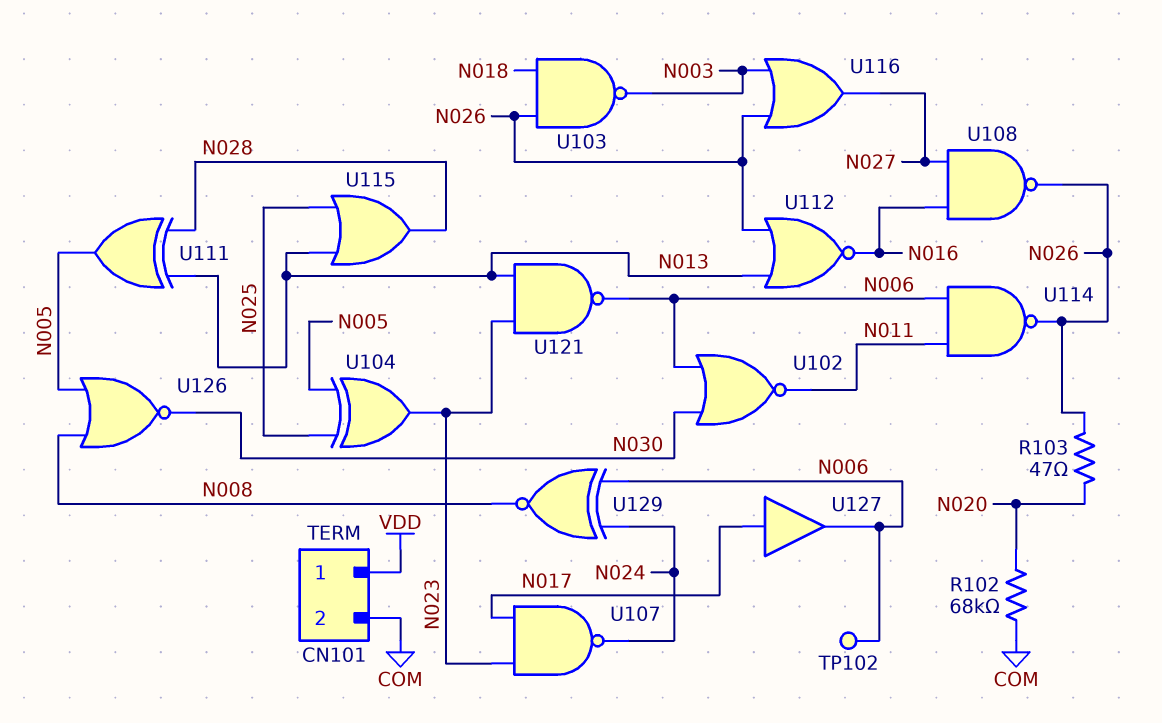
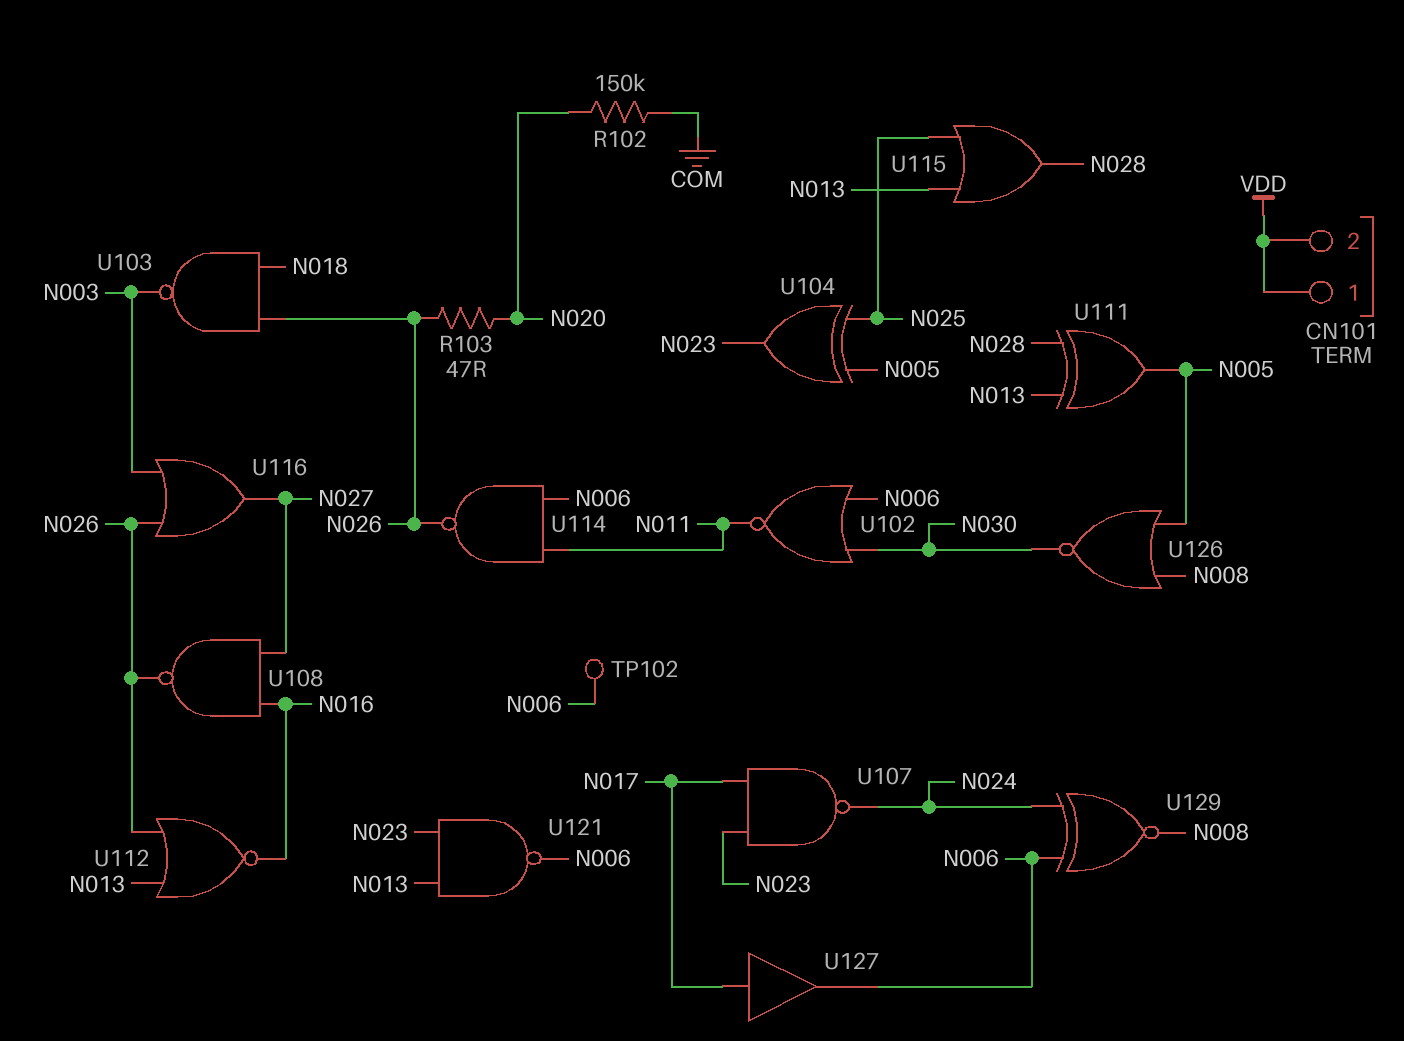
CN101 pin 2: COM -> VDD
R102: 68k (COM, N020) -> 150k (COM, N020)

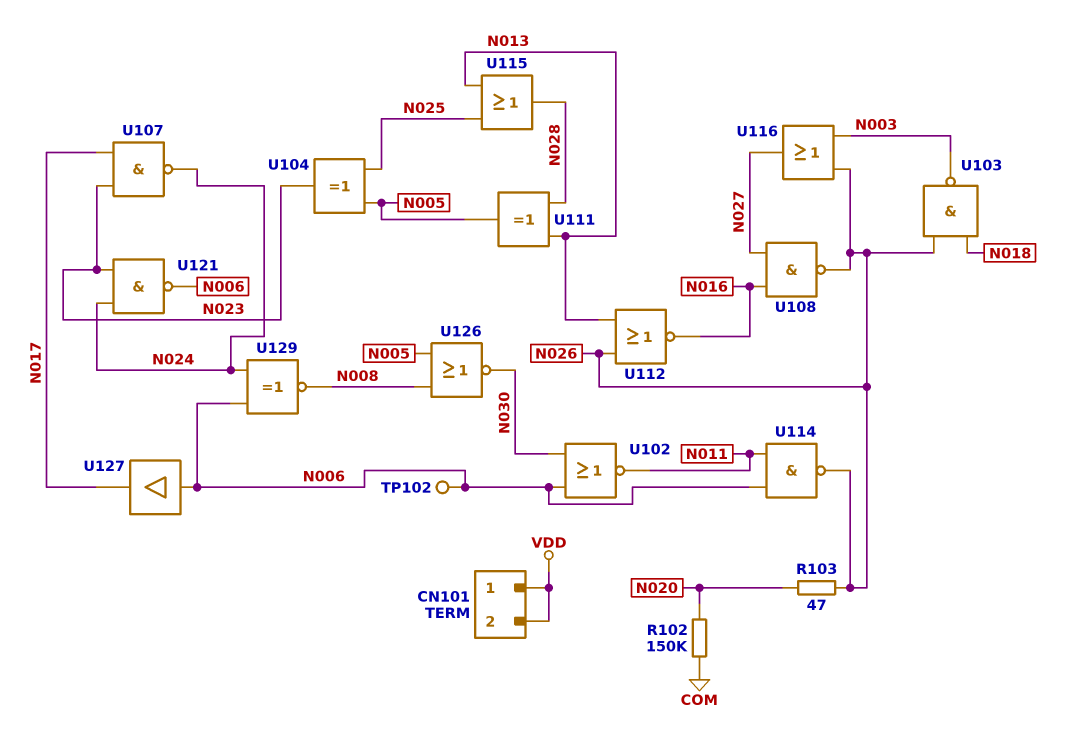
U121: NAND (in N013, in N023, out N006) -> NAND (in N023, in N024, out N006)
U127: buffer (in N017, out N006) -> buffer (in N006, out N017)

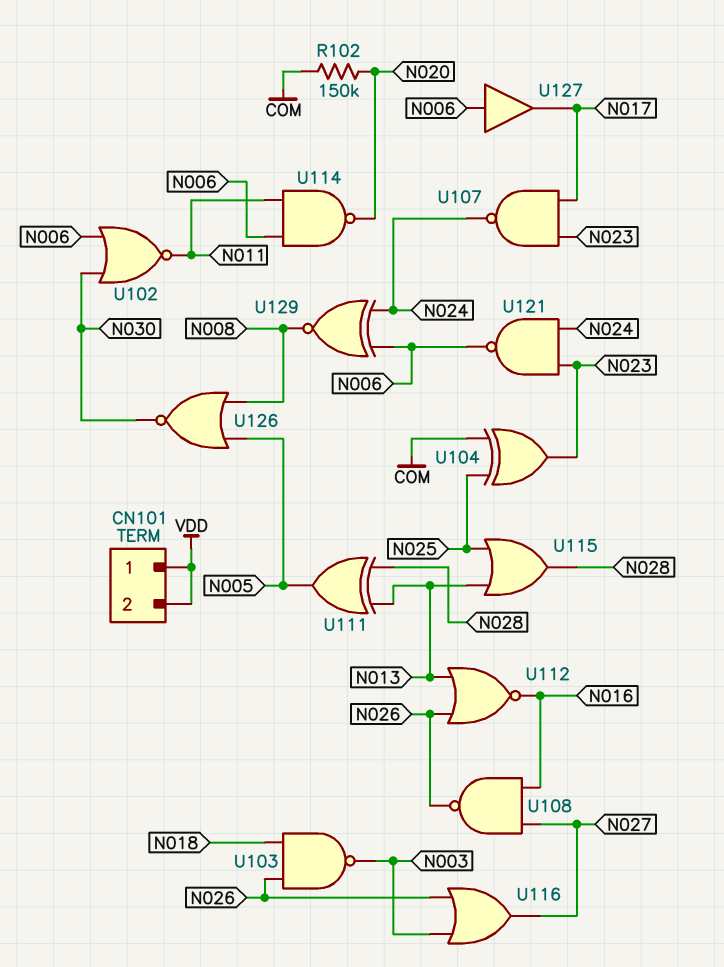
R103: 47 (N020, N026) -> none
TP102: test point (N006) -> none
U104: XOR (in N005, in N025, out N023) -> XOR (in COM, in N025, out N023)
U114: NAND (in N006, in N011, out N026) -> NAND (in N006, in N011, out N020)

